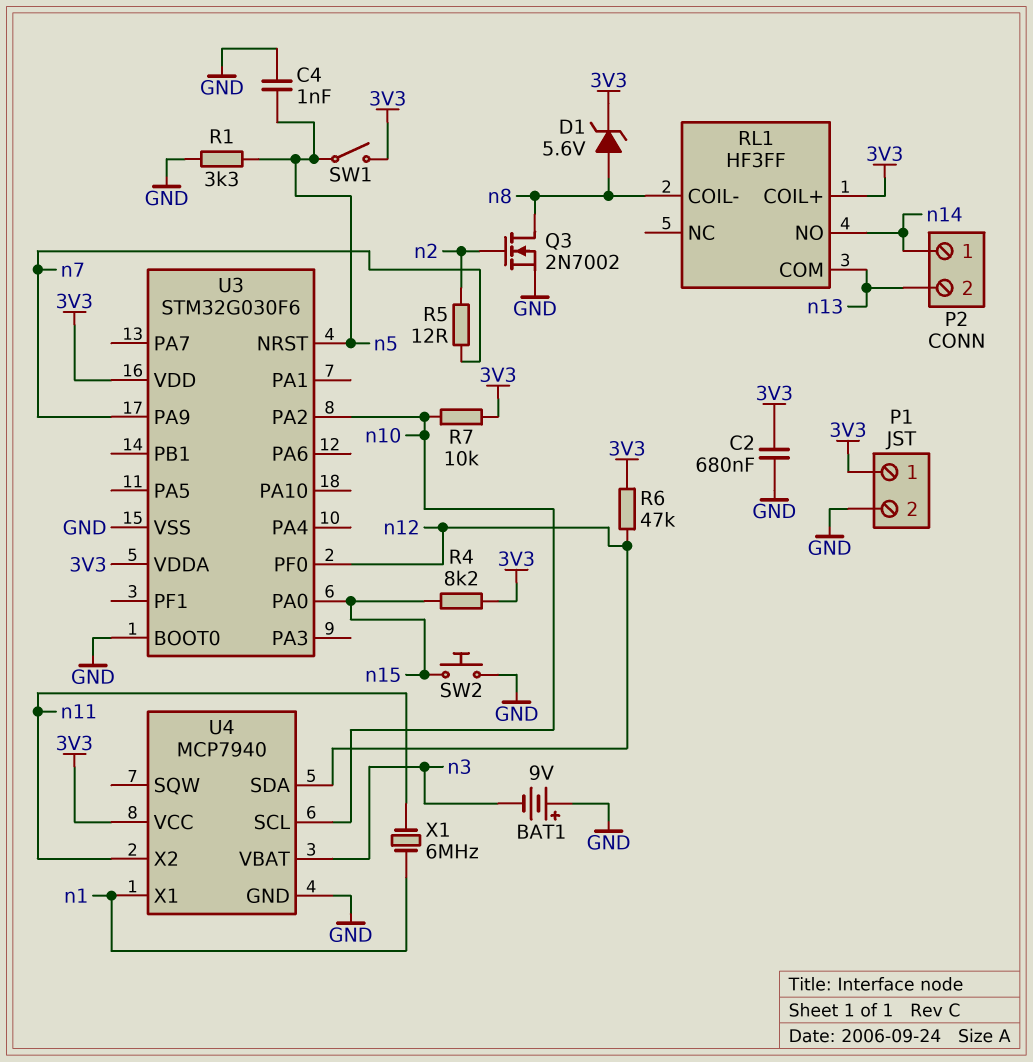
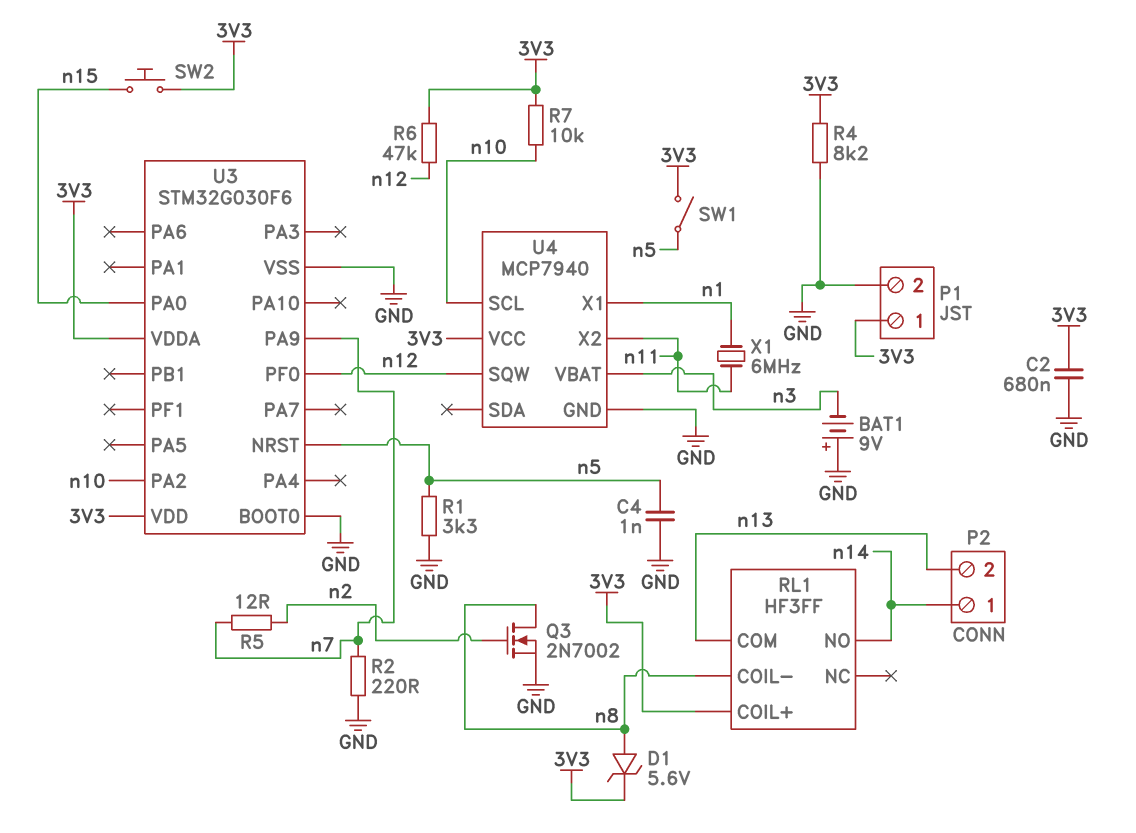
R2: none -> 220 (GND, n7)
R4: 8.2k (3V3, n15) -> 8.2k (3V3, GND)
SW2: button (GND, n15) -> button (3V3, n15)
U4 pin SDA: n12 -> none
U4 pin SQW: none -> n12

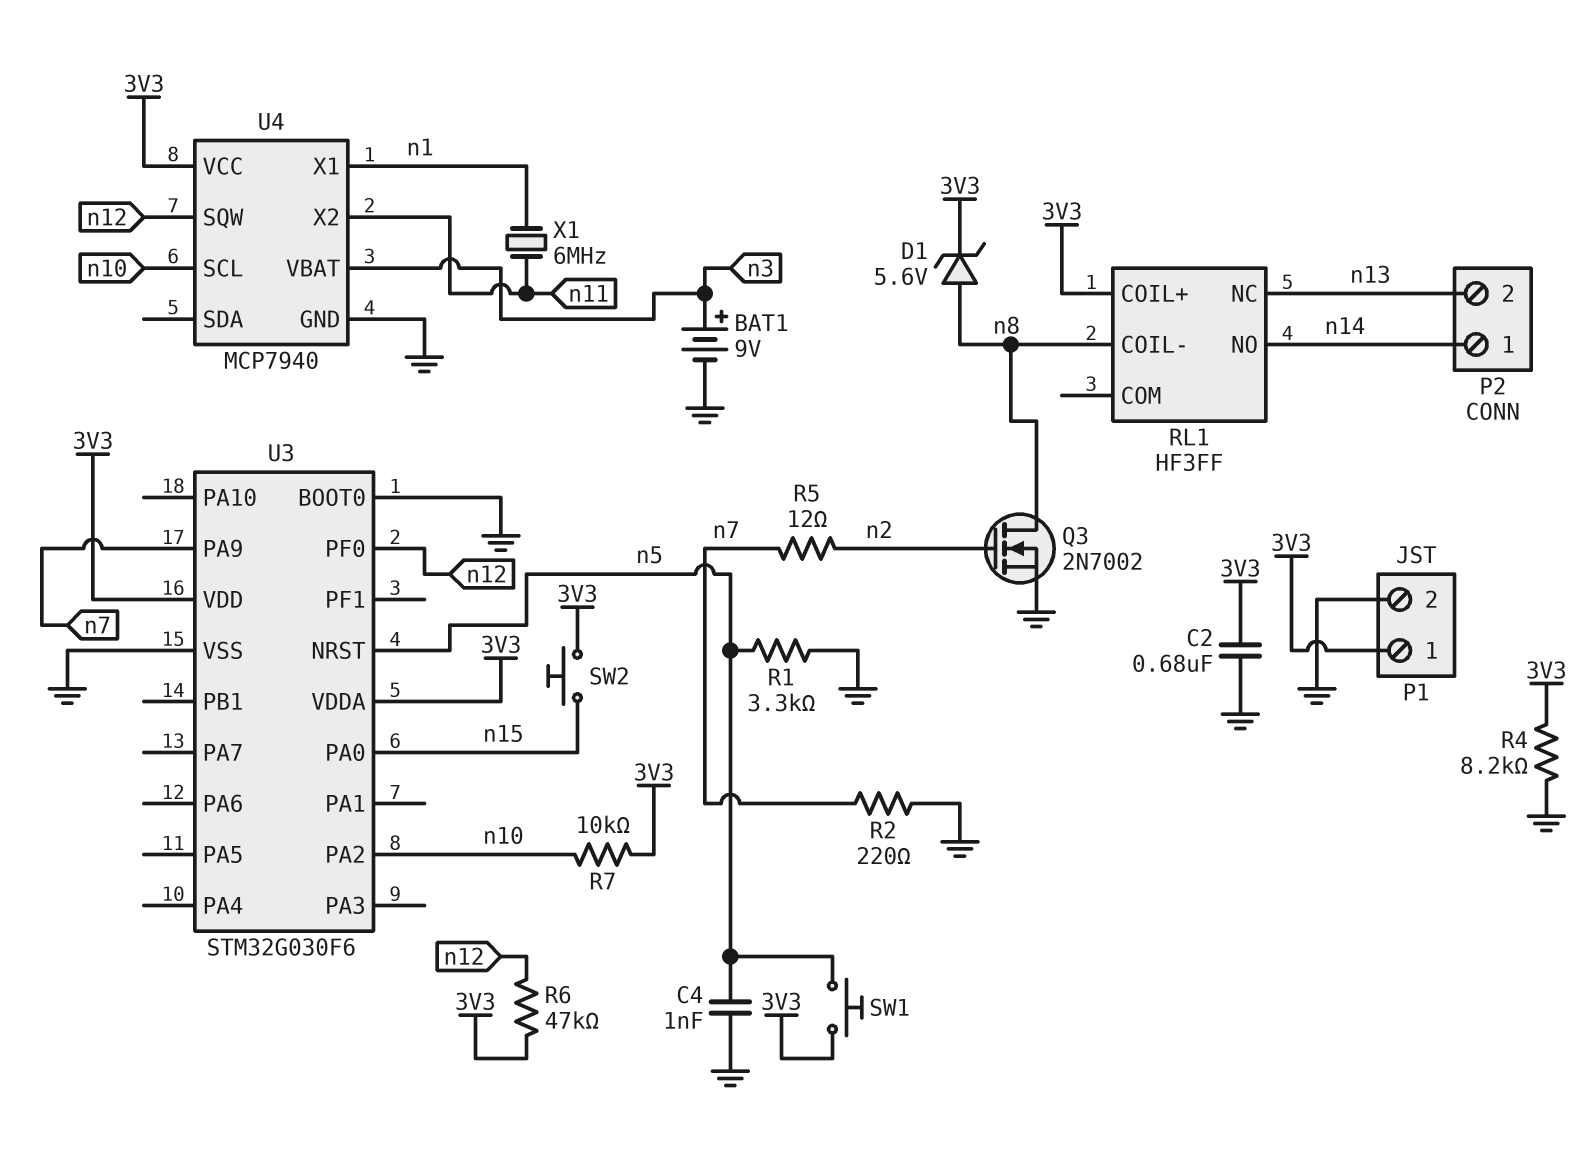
BAT1: 9V (plus GND, minus n3) -> 9V (plus n3, minus GND)
RL1 pin COM: n13 -> none
RL1 pin NC: none -> n13
SW1: switch (3V3, n5) -> button (3V3, n5)

